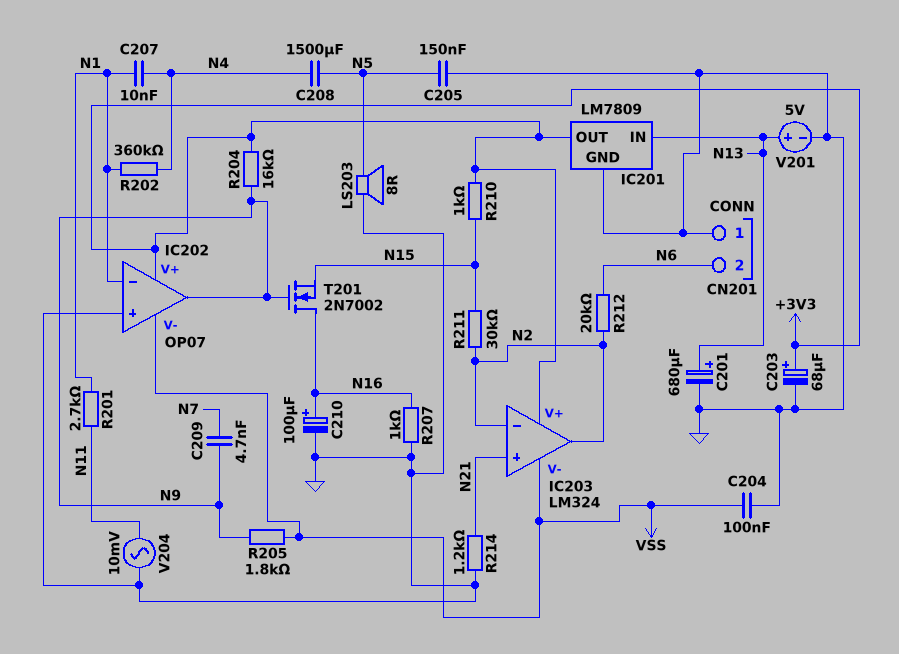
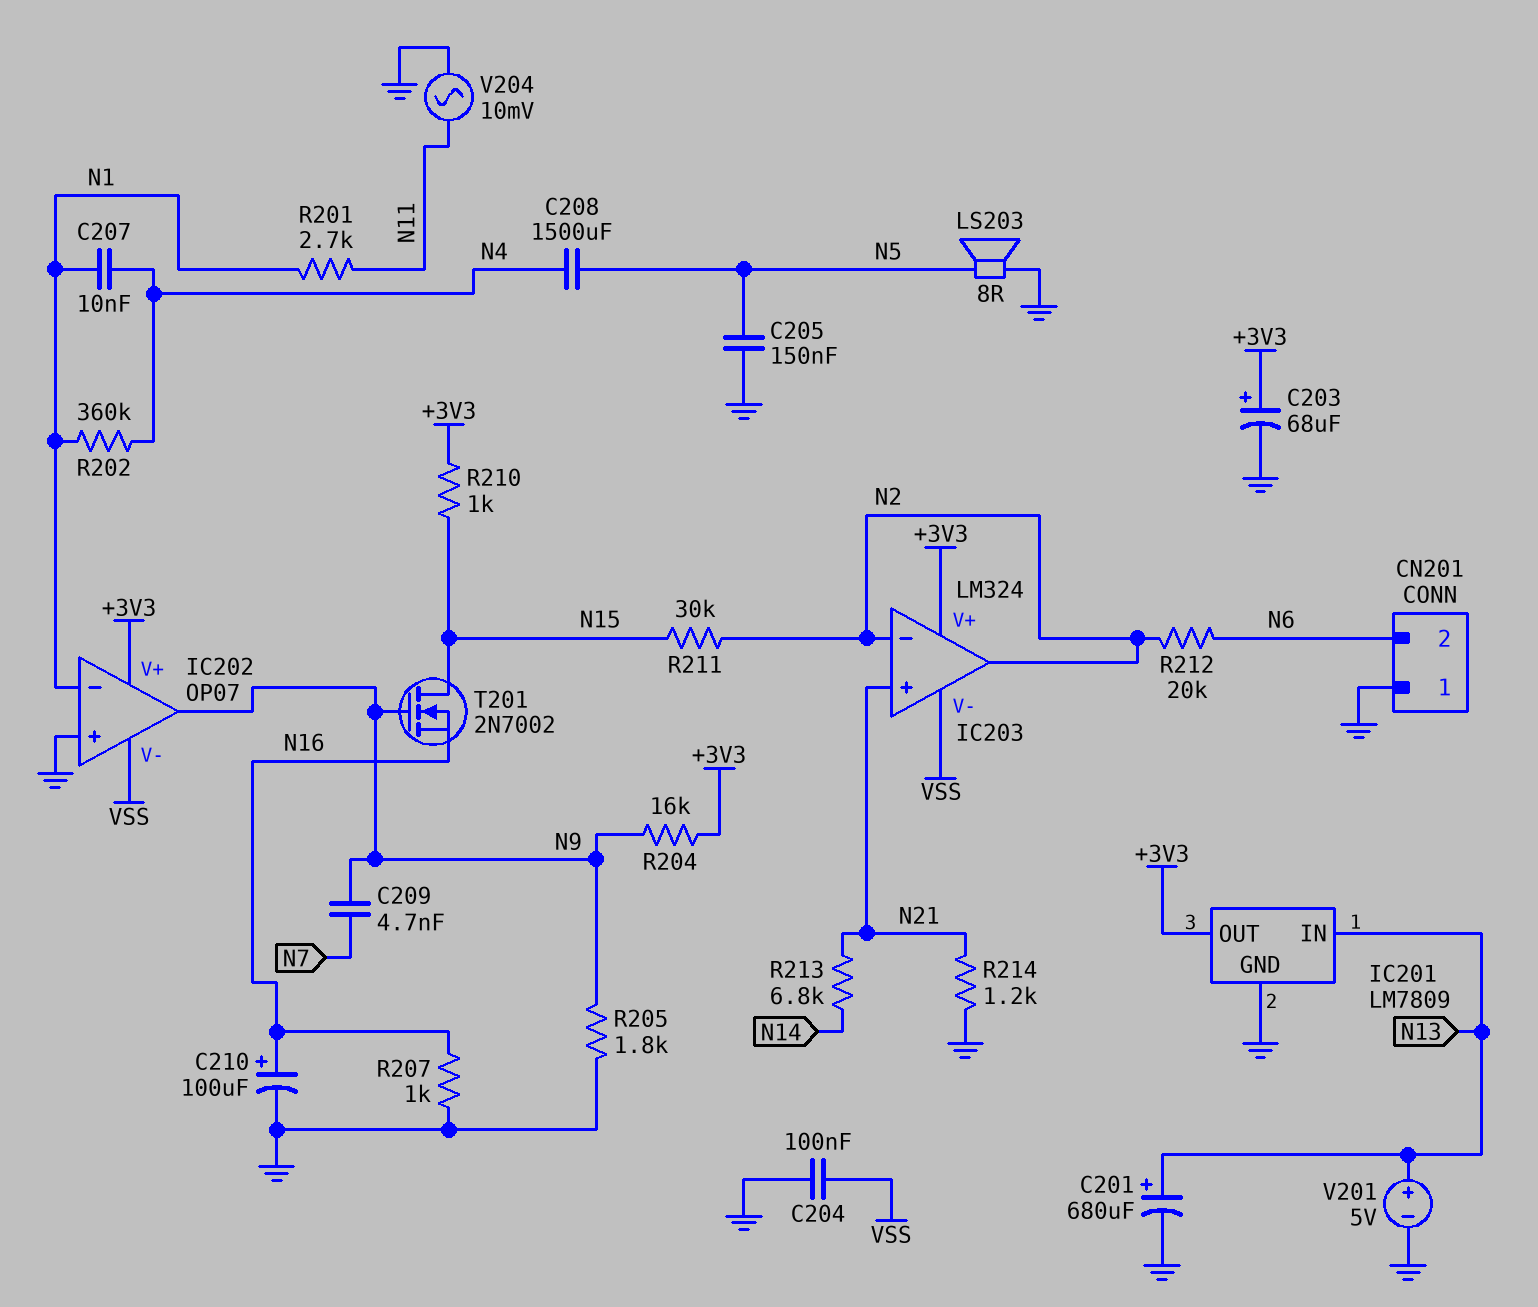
R205: 1.8k (N9, VSS) -> 1.8k (GND, N9)
R213: none -> 6.8k (N14, N21)
T201: NMOS 2N7002 (G N9, D N16, S N15) -> NMOS 2N7002 (G N9, D N15, S N16)

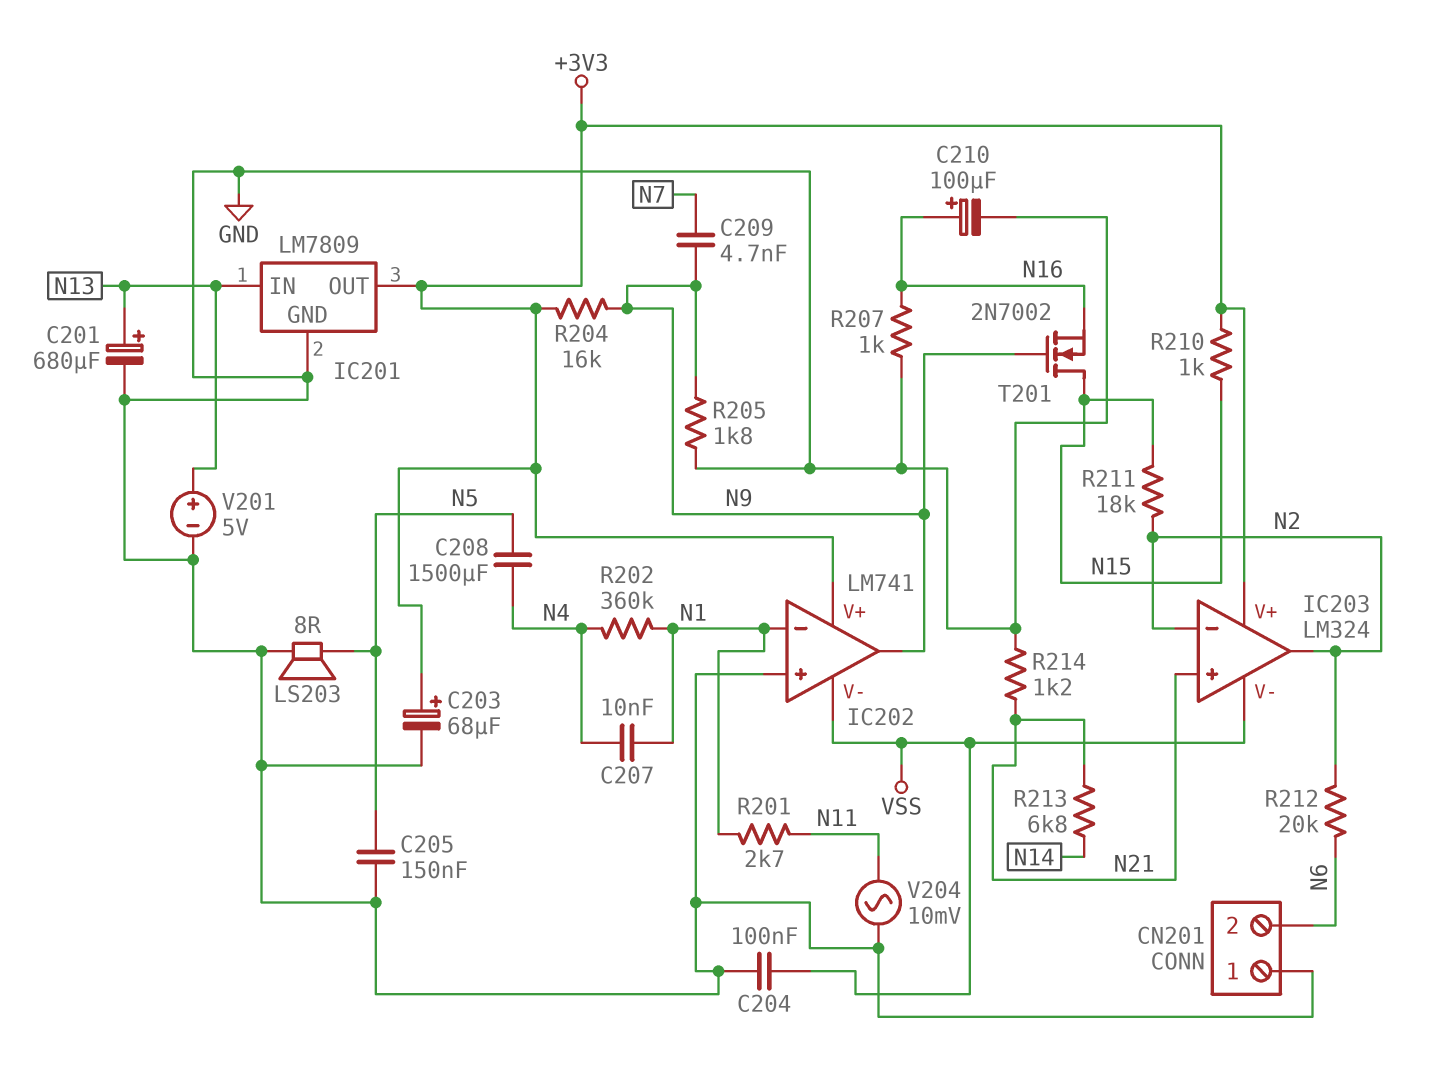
IC202: OP07 -> LM741
R211: 30k (N2, N15) -> 18k (N2, N15)

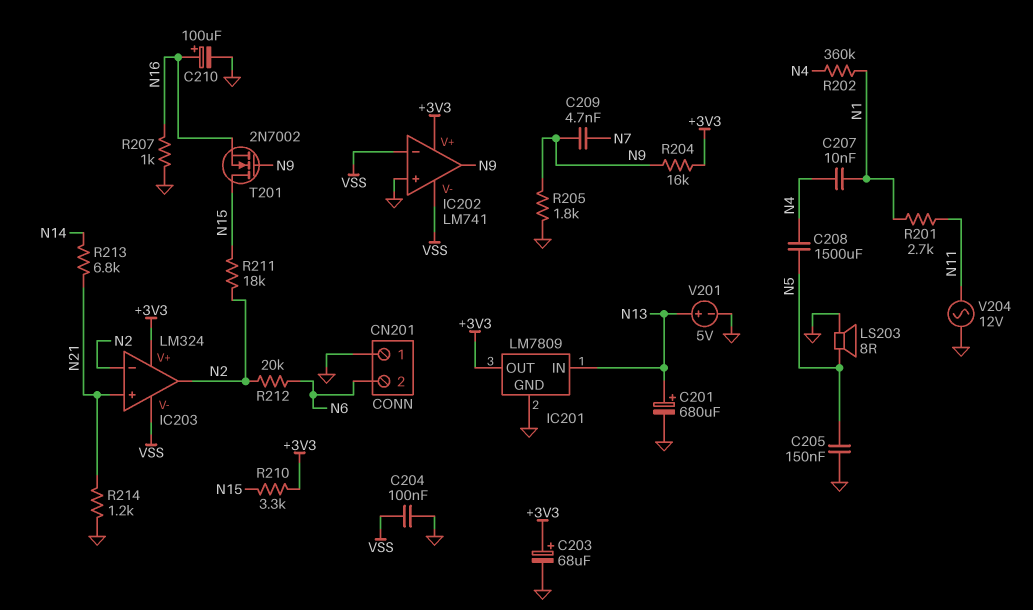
IC202 pin in-: N1 -> VSS
R210: 1k (+3V3, N15) -> 3.3k (+3V3, N15)
V204: AC 10mV (GND, N11) -> AC 12V (GND, N11)

